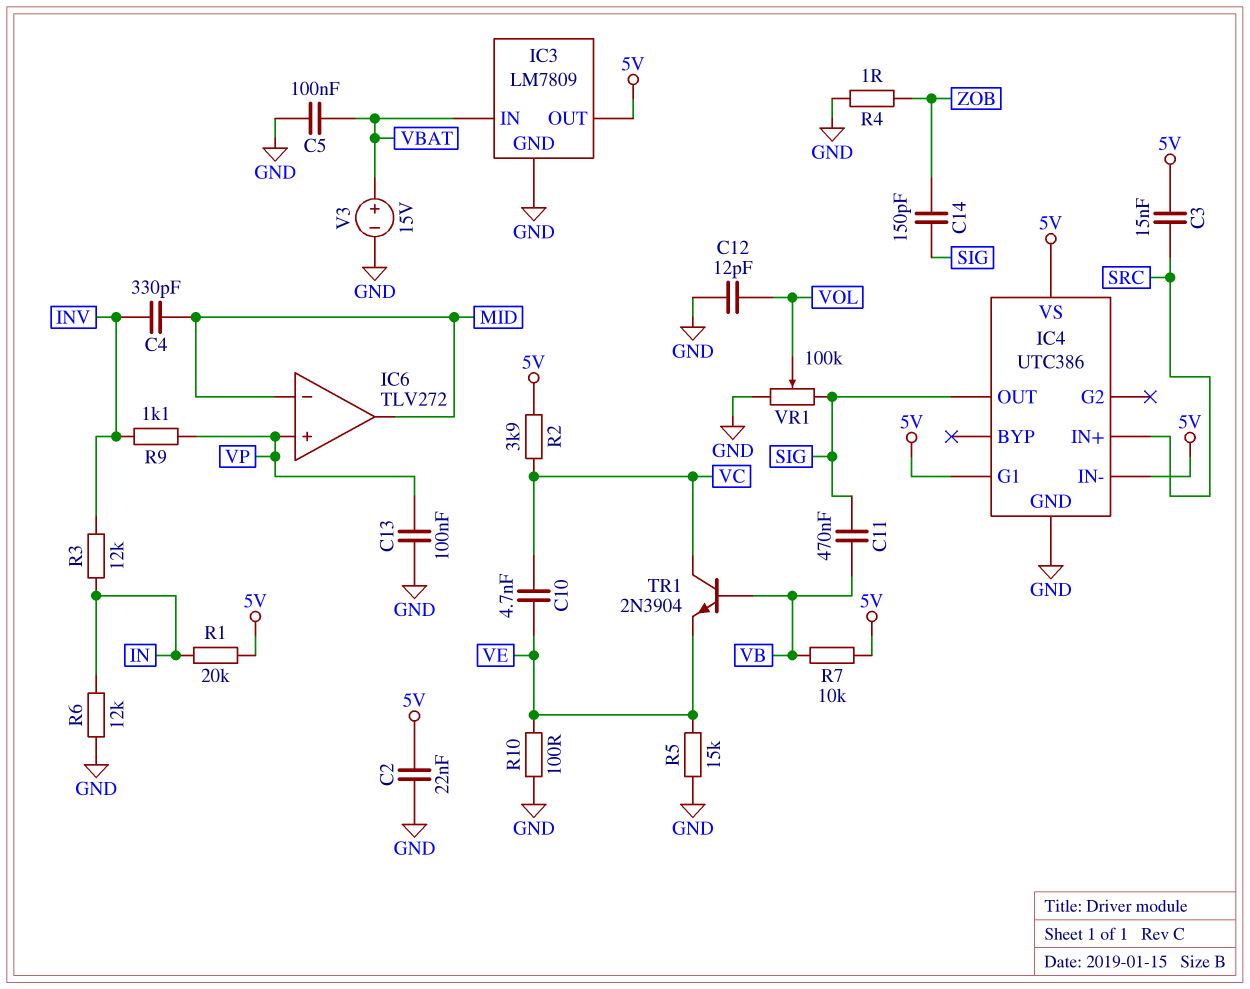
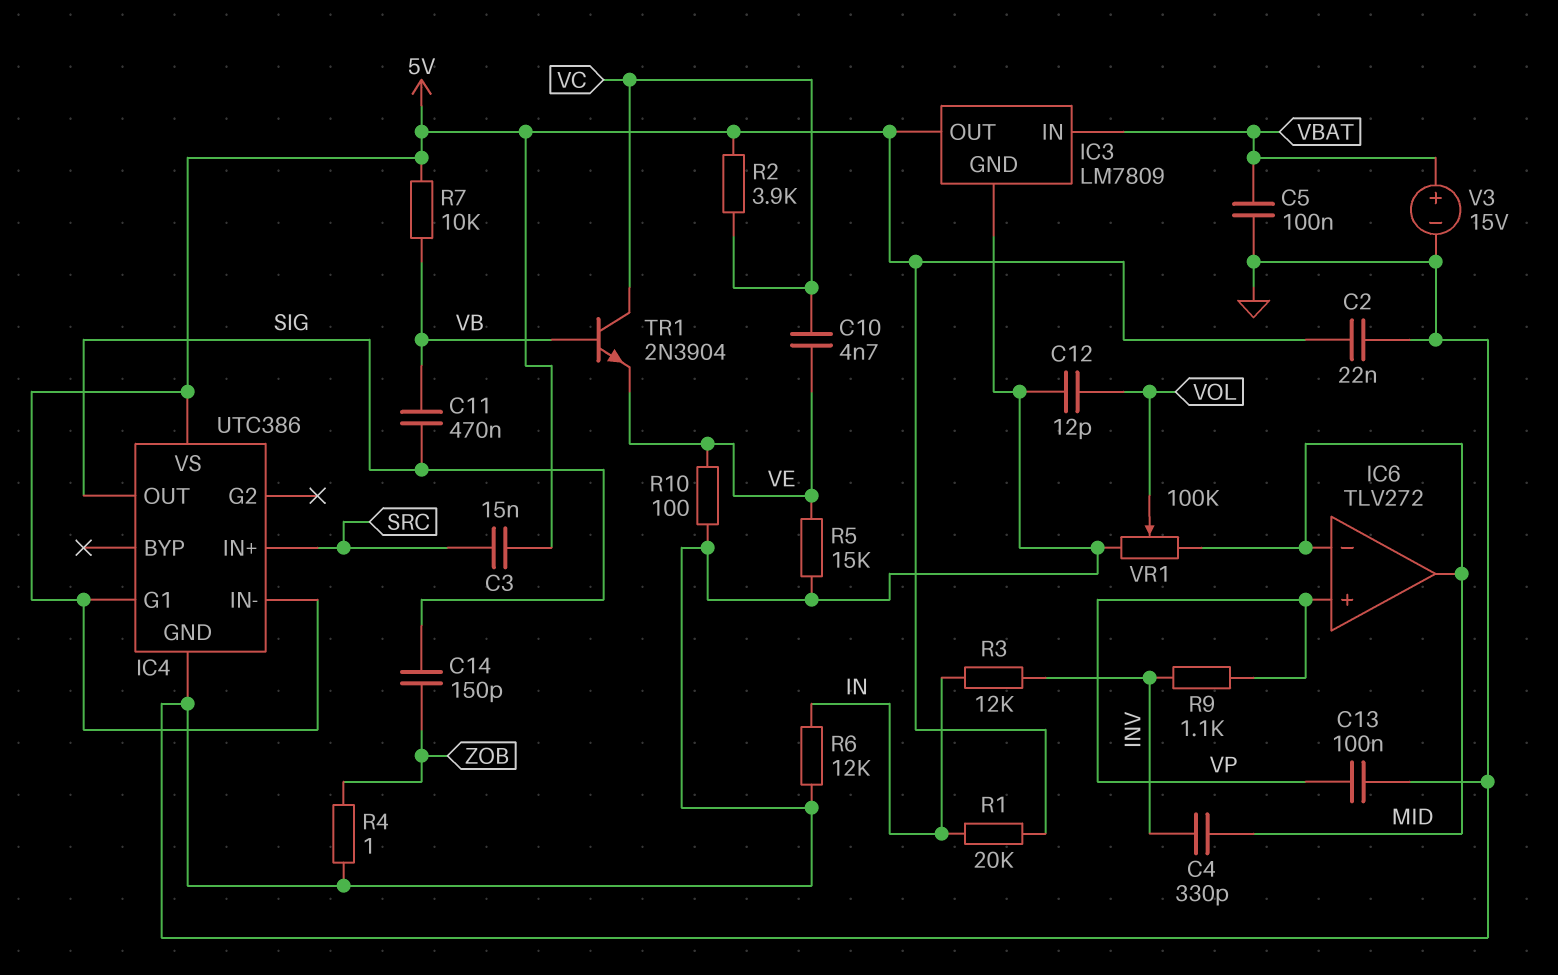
VR1: 100k (GND, SIG, wiper VOL) -> 100k (GND, MID, wiper VOL)

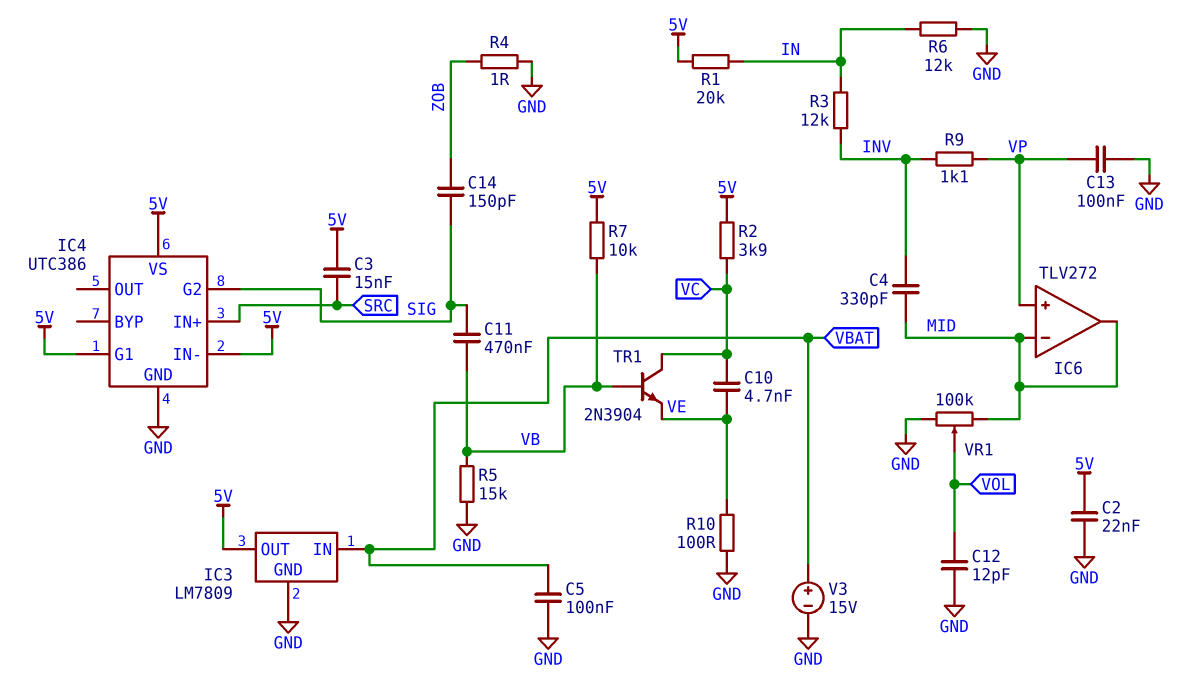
IC4 pin G2: none -> SIG
IC4 pin OUT: SIG -> none
R5: 15k (GND, VE) -> 15k (GND, VB)

